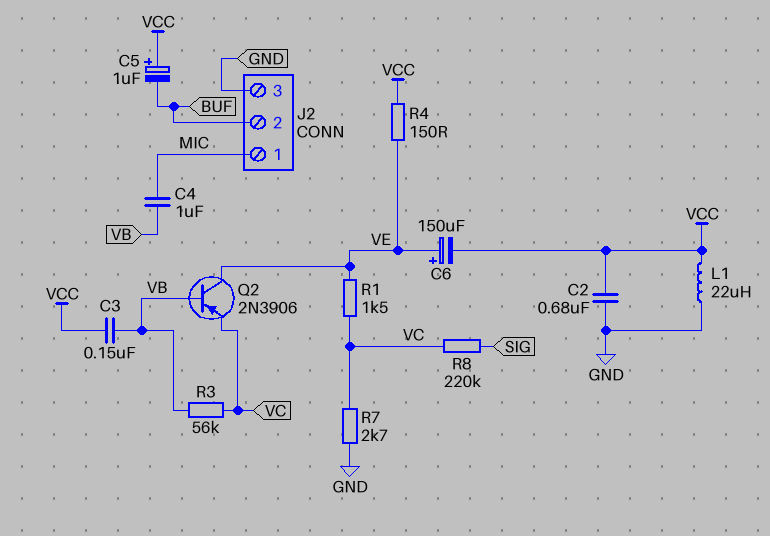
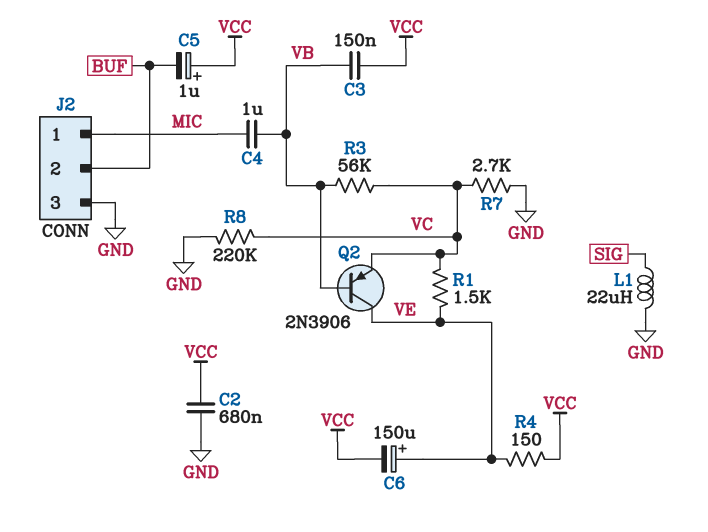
L1: 22uH (GND, VCC) -> 22uH (GND, SIG)
R8: 220k (SIG, VC) -> 220k (GND, VC)

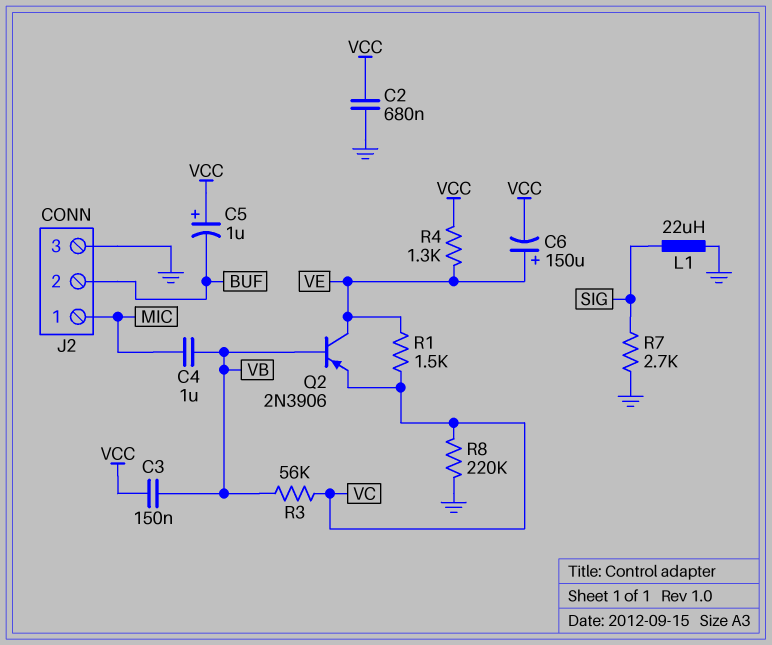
R4: 150 (VCC, VE) -> 1.3k (VCC, VE)
R7: 2.7k (GND, VC) -> 2.7k (GND, SIG)

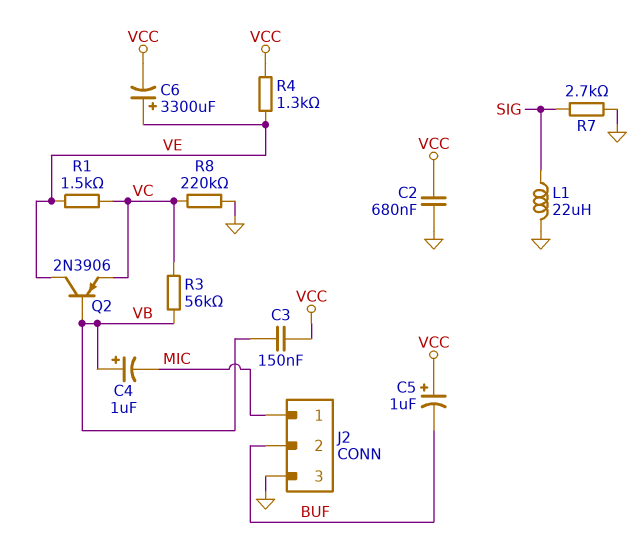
C4: 1uF (MIC, VB) -> 1uF (plus VB, minus MIC)
C6: 150uF (plus VE, minus VCC) -> 3300uF (plus VE, minus VCC)

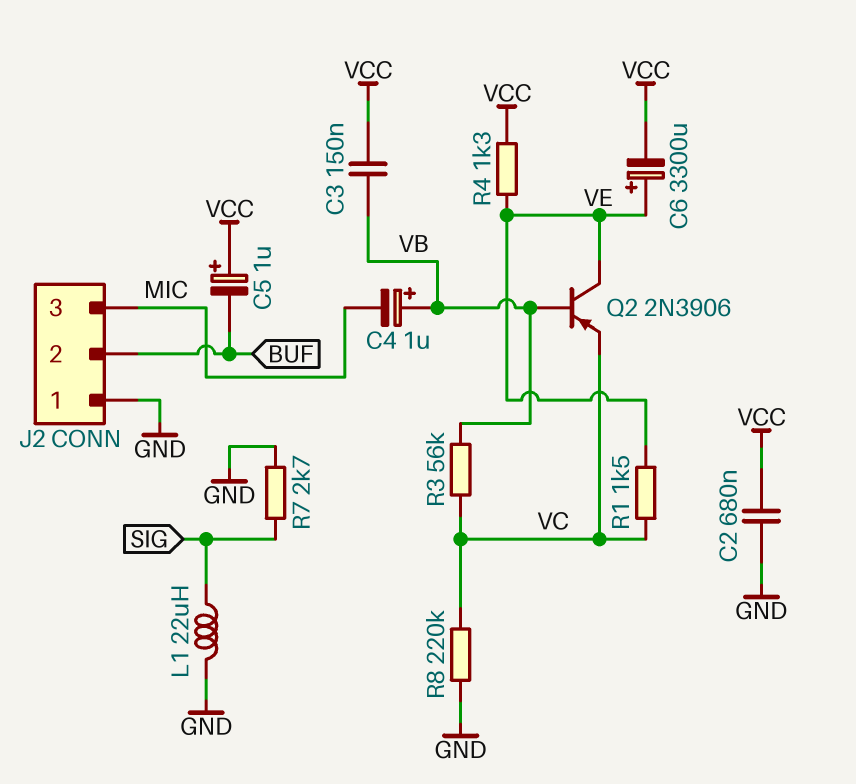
J2 pin 1: MIC -> GND
J2 pin 3: GND -> MIC

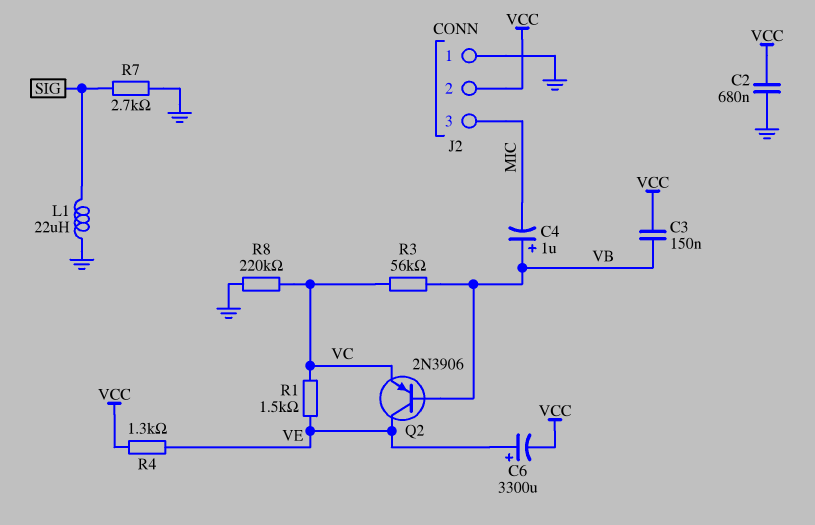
C5: 1uF (plus VCC, minus BUF) -> none
J2 pin 2: BUF -> VCC

